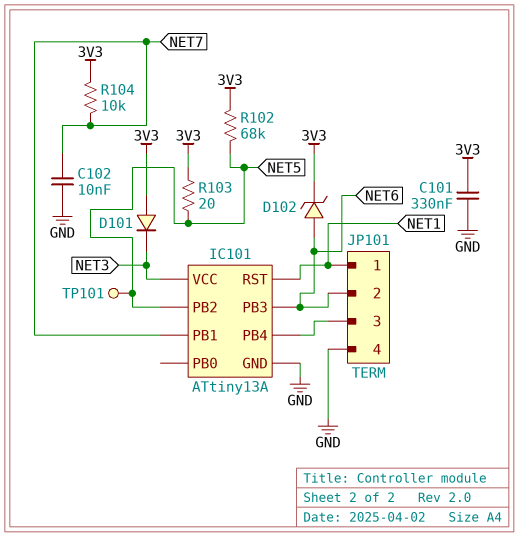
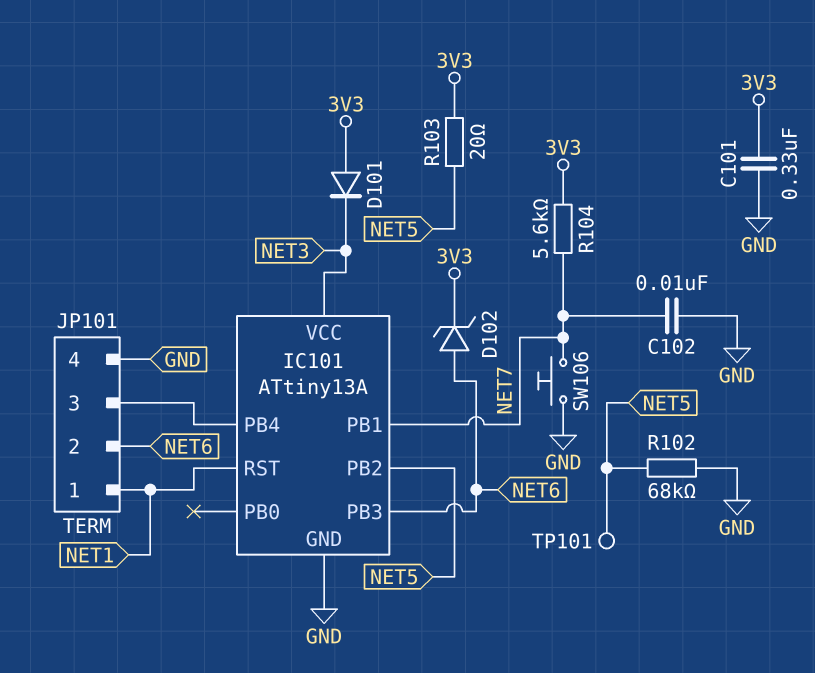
R102: 68k (3V3, NET5) -> 68k (GND, NET5)
R104: 10k (3V3, NET7) -> 5.6k (3V3, NET7)
SW106: none -> button (GND, NET7)

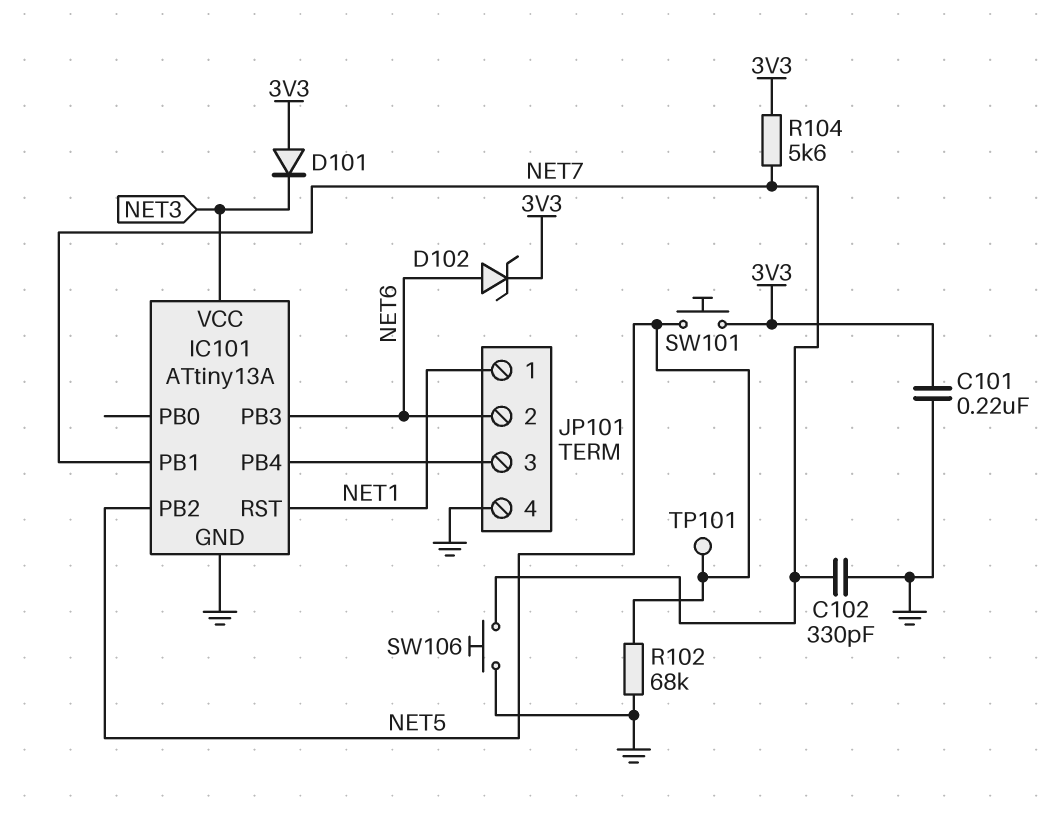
C101: 330nF (3V3, GND) -> 220nF (3V3, GND)
C102: 10nF (GND, NET7) -> 330pF (GND, NET7)
R103: 20 (3V3, NET5) -> none
SW101: none -> button (3V3, NET5)

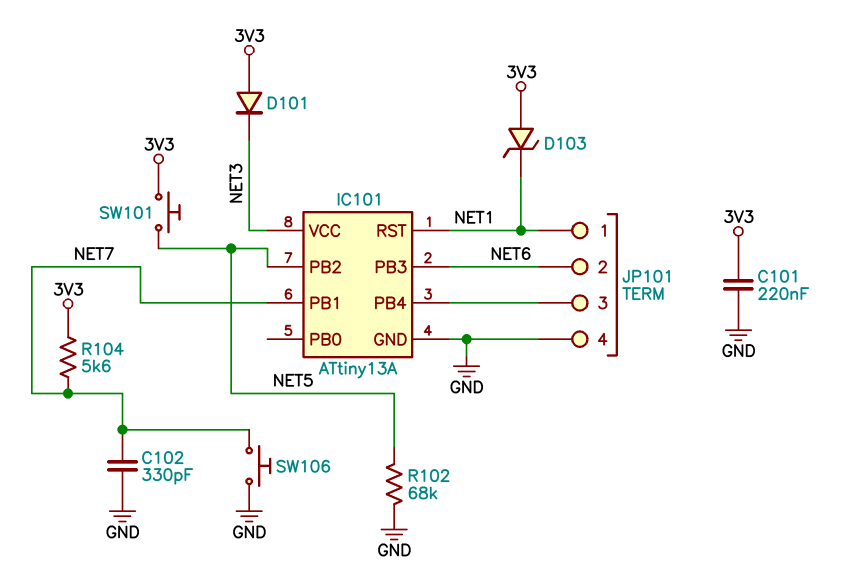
D102: zener (A NET6, K 3V3) -> none
D103: none -> zener (A 3V3, K NET1)
TP101: test point (NET5) -> none

